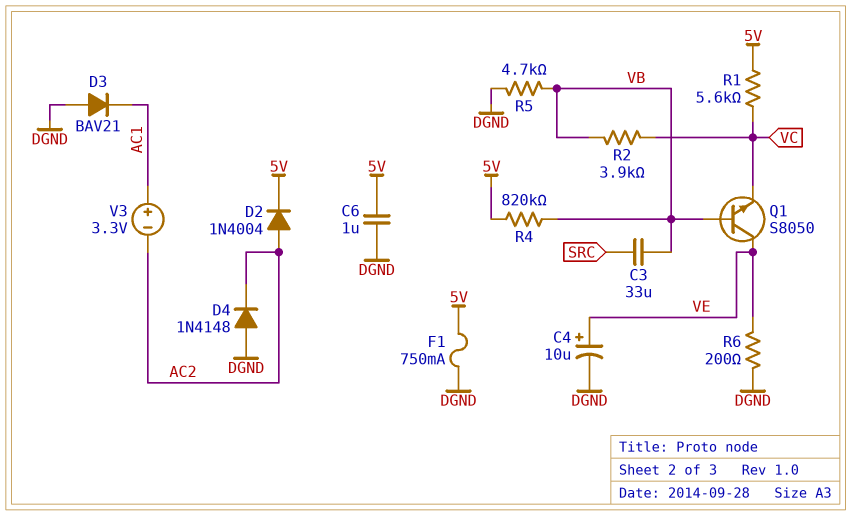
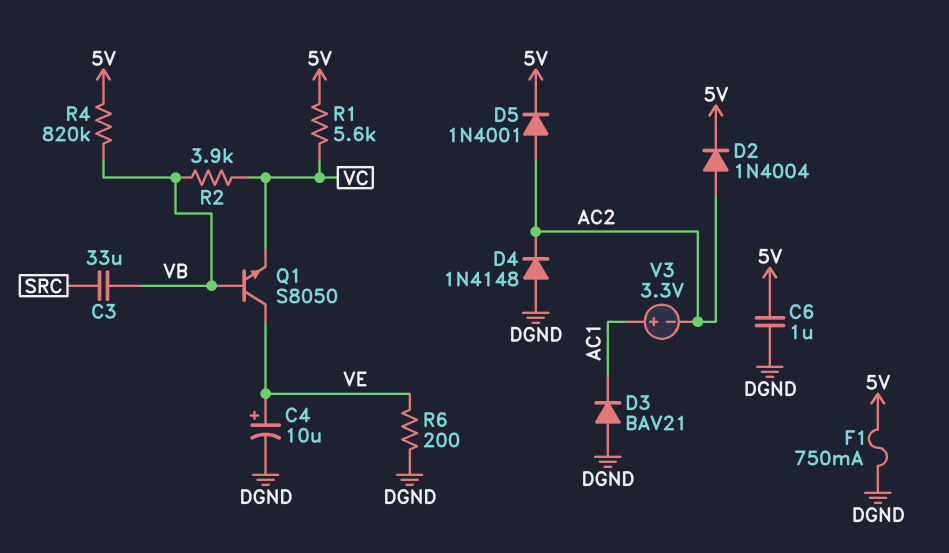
D5: none -> diode 1N4001 (A AC2, K 5V)
R5: 4.7k (DGND, VB) -> none

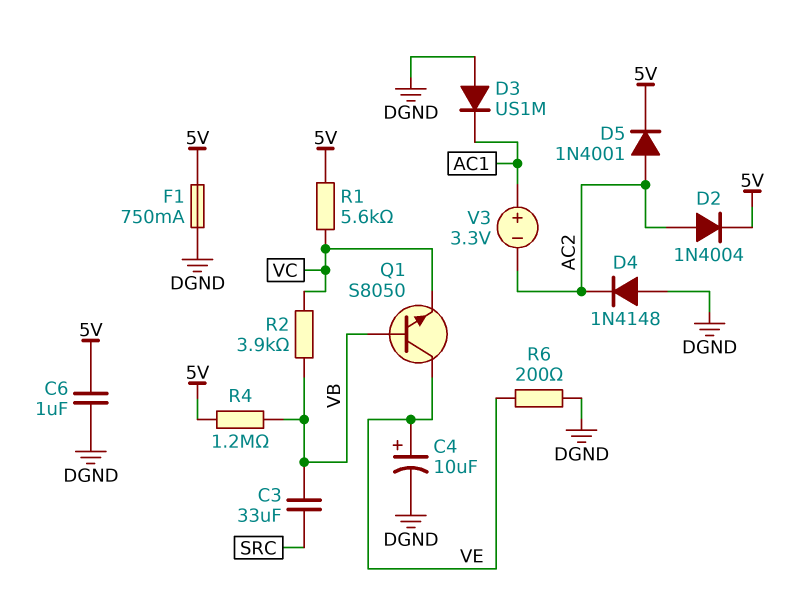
D3: diode BAV21 (A DGND, K AC1) -> diode US1M (A DGND, K AC1)
R4: 820k (5V, VB) -> 1.2M (5V, VB)

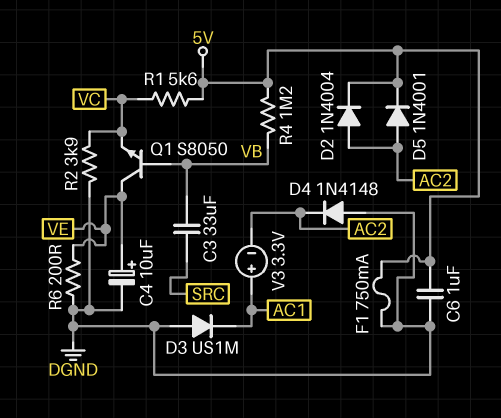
R2: 3.9k (VB, VC) -> 3.9k (DGND, VC)

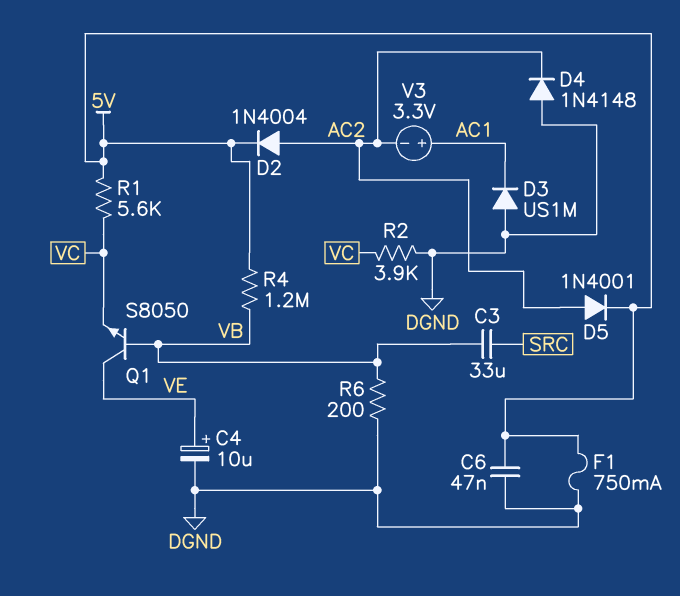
C6: 1uF (5V, DGND) -> 47nF (5V, DGND)
R6: 200 (DGND, VE) -> 200 (DGND, VB)

